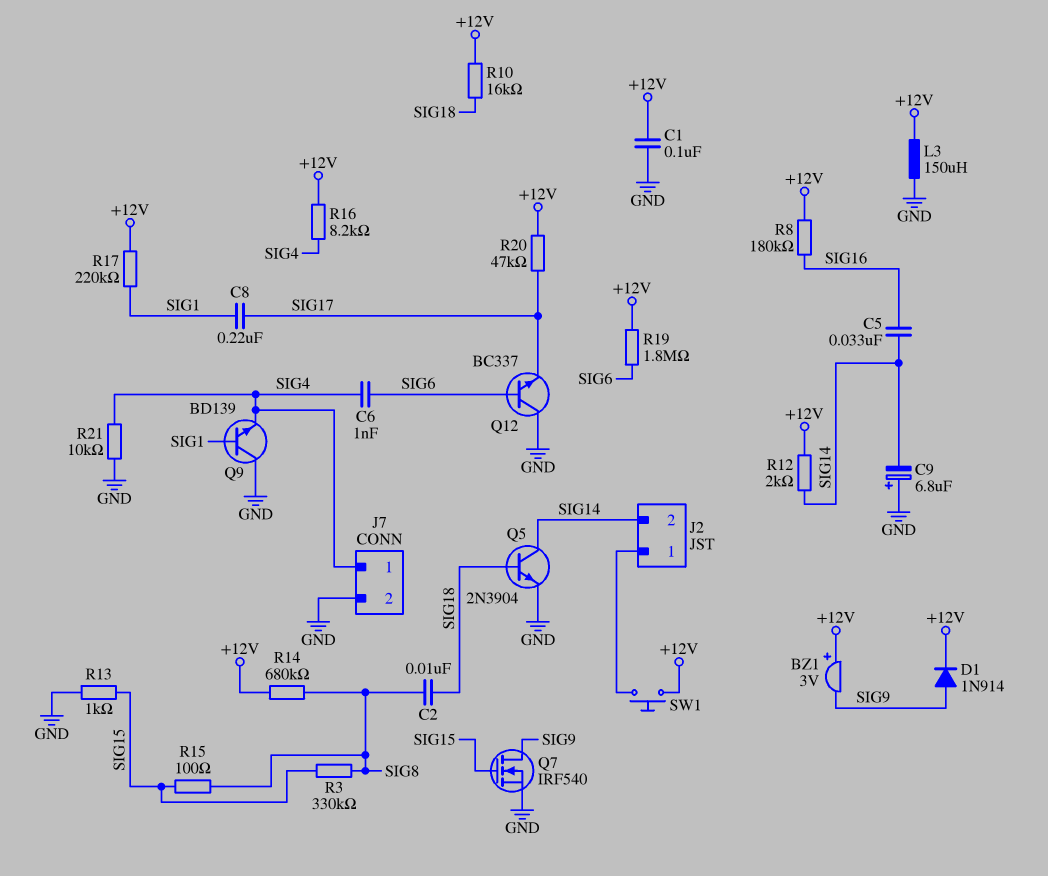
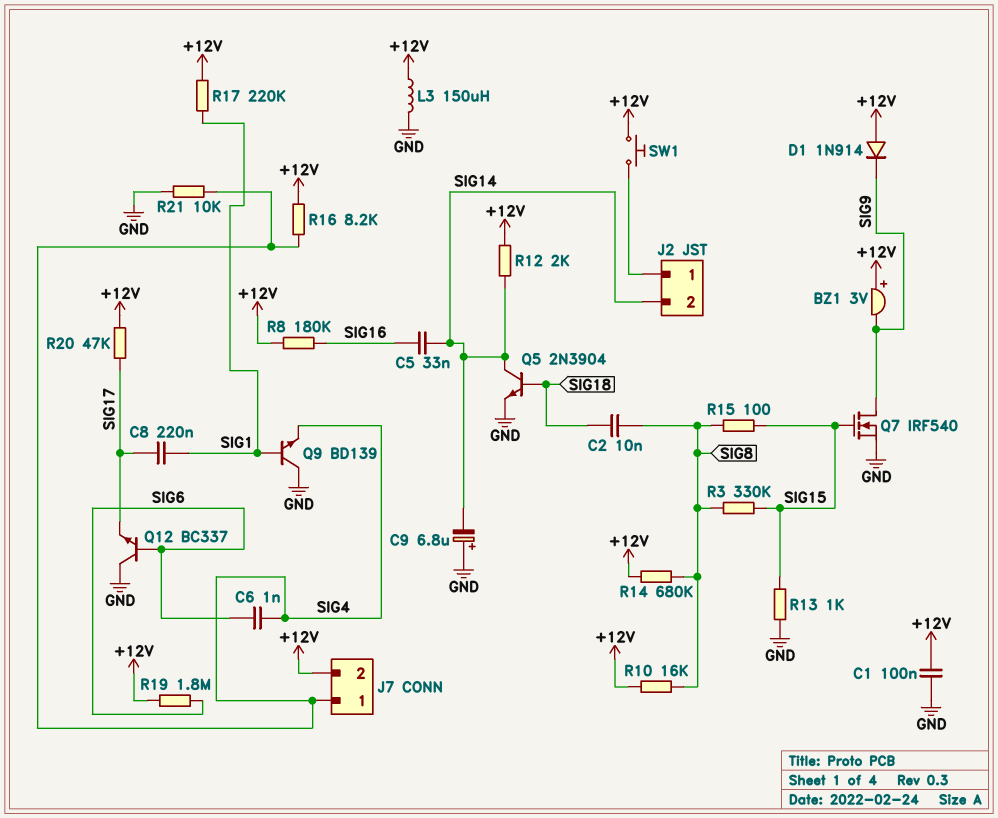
D1: diode 1N914 (A SIG9, K +12V) -> diode 1N914 (A +12V, K SIG9)
J7 pin 2: GND -> +12V
R10: 16k (+12V, SIG18) -> 16k (+12V, SIG8)

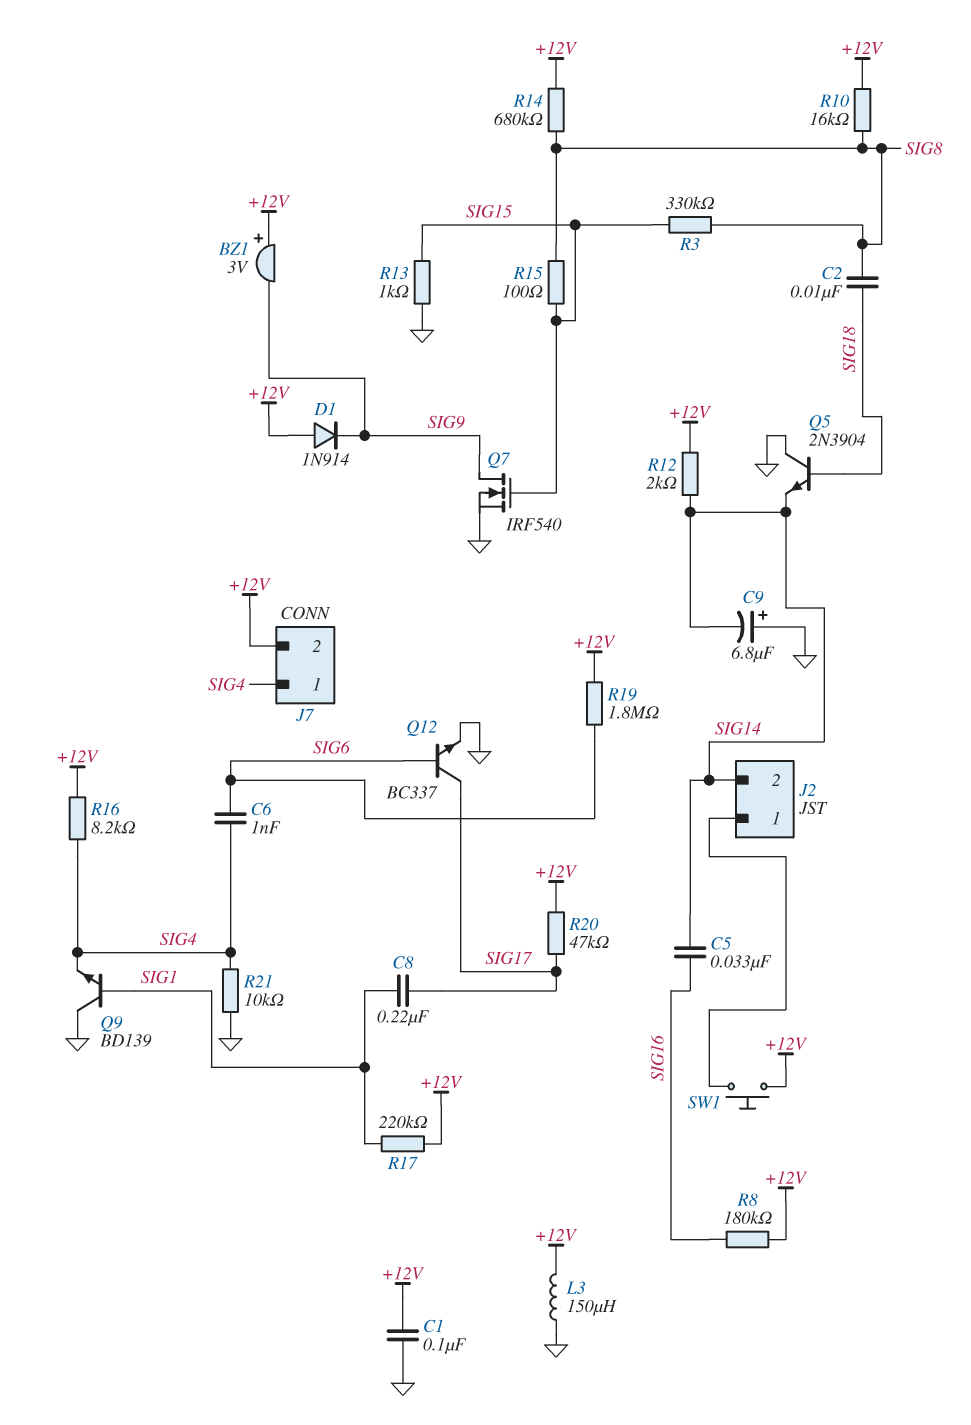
Q5: NPN 2N3904 (B SIG18, C SIG14, E GND) -> NPN 2N3904 (B SIG18, C GND, E SIG14)
Q12: NPN BC337 (B SIG6, C GND, E SIG17) -> NPN BC337 (B SIG6, C SIG17, E GND)

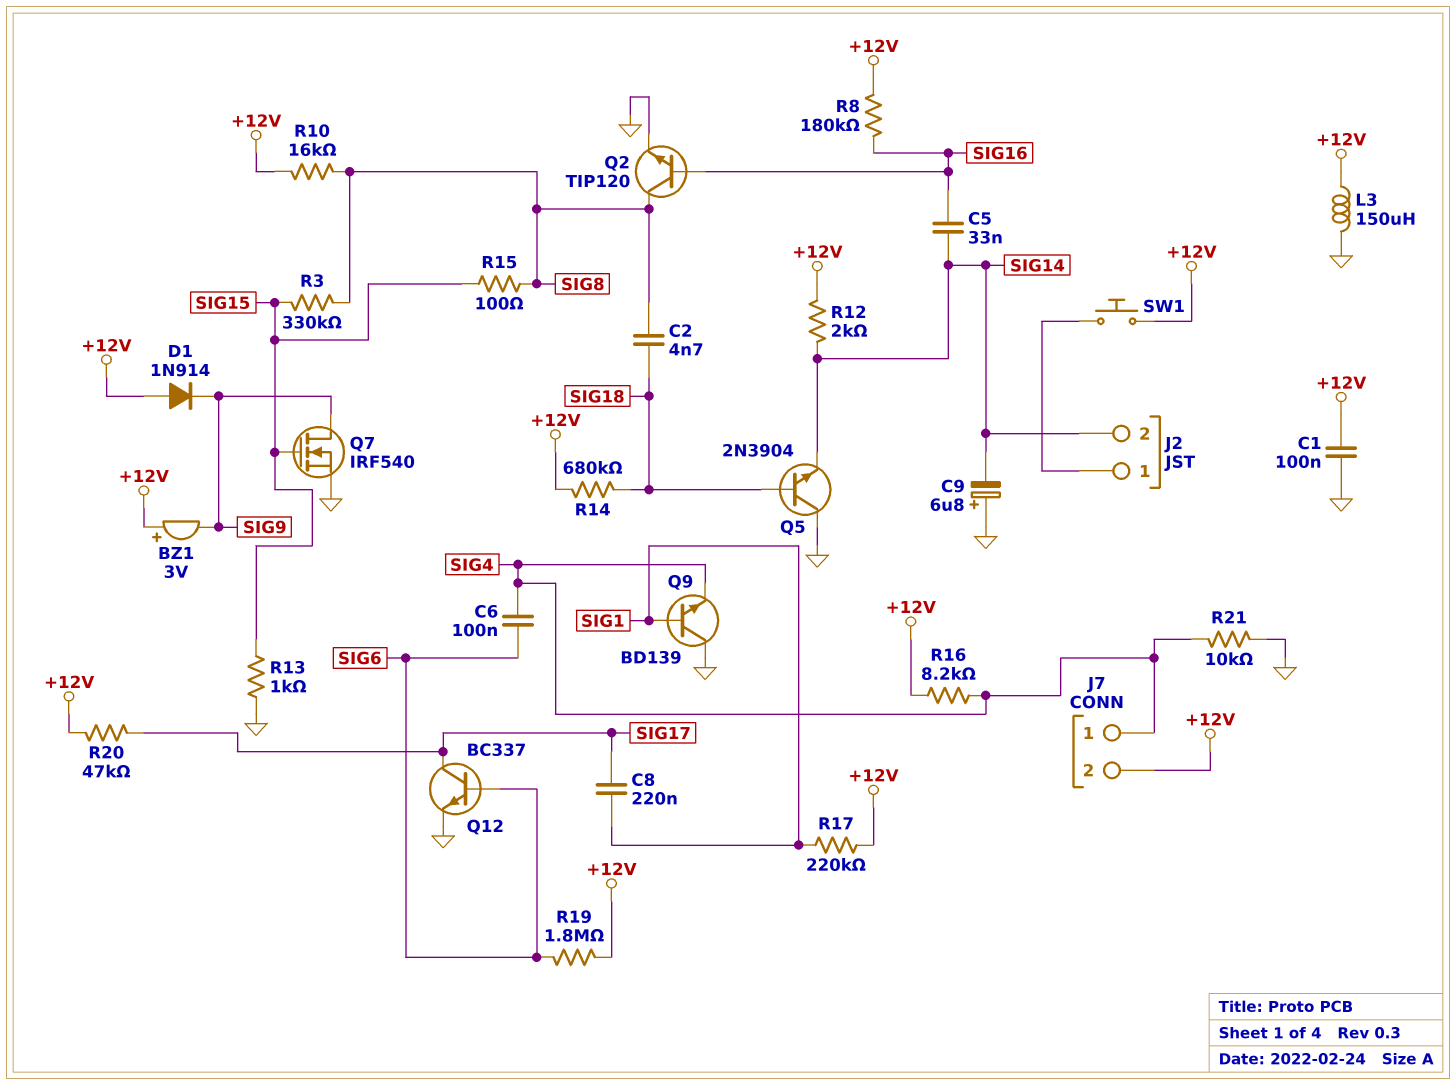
C2: 10nF (SIG8, SIG18) -> 4.7nF (SIG8, SIG18)
C6: 1nF (SIG4, SIG6) -> 100nF (SIG4, SIG6)
Q2: none -> NPN TIP120 (B SIG16, C SIG8, E GND)
R14: 680k (+12V, SIG8) -> 680k (+12V, SIG18)

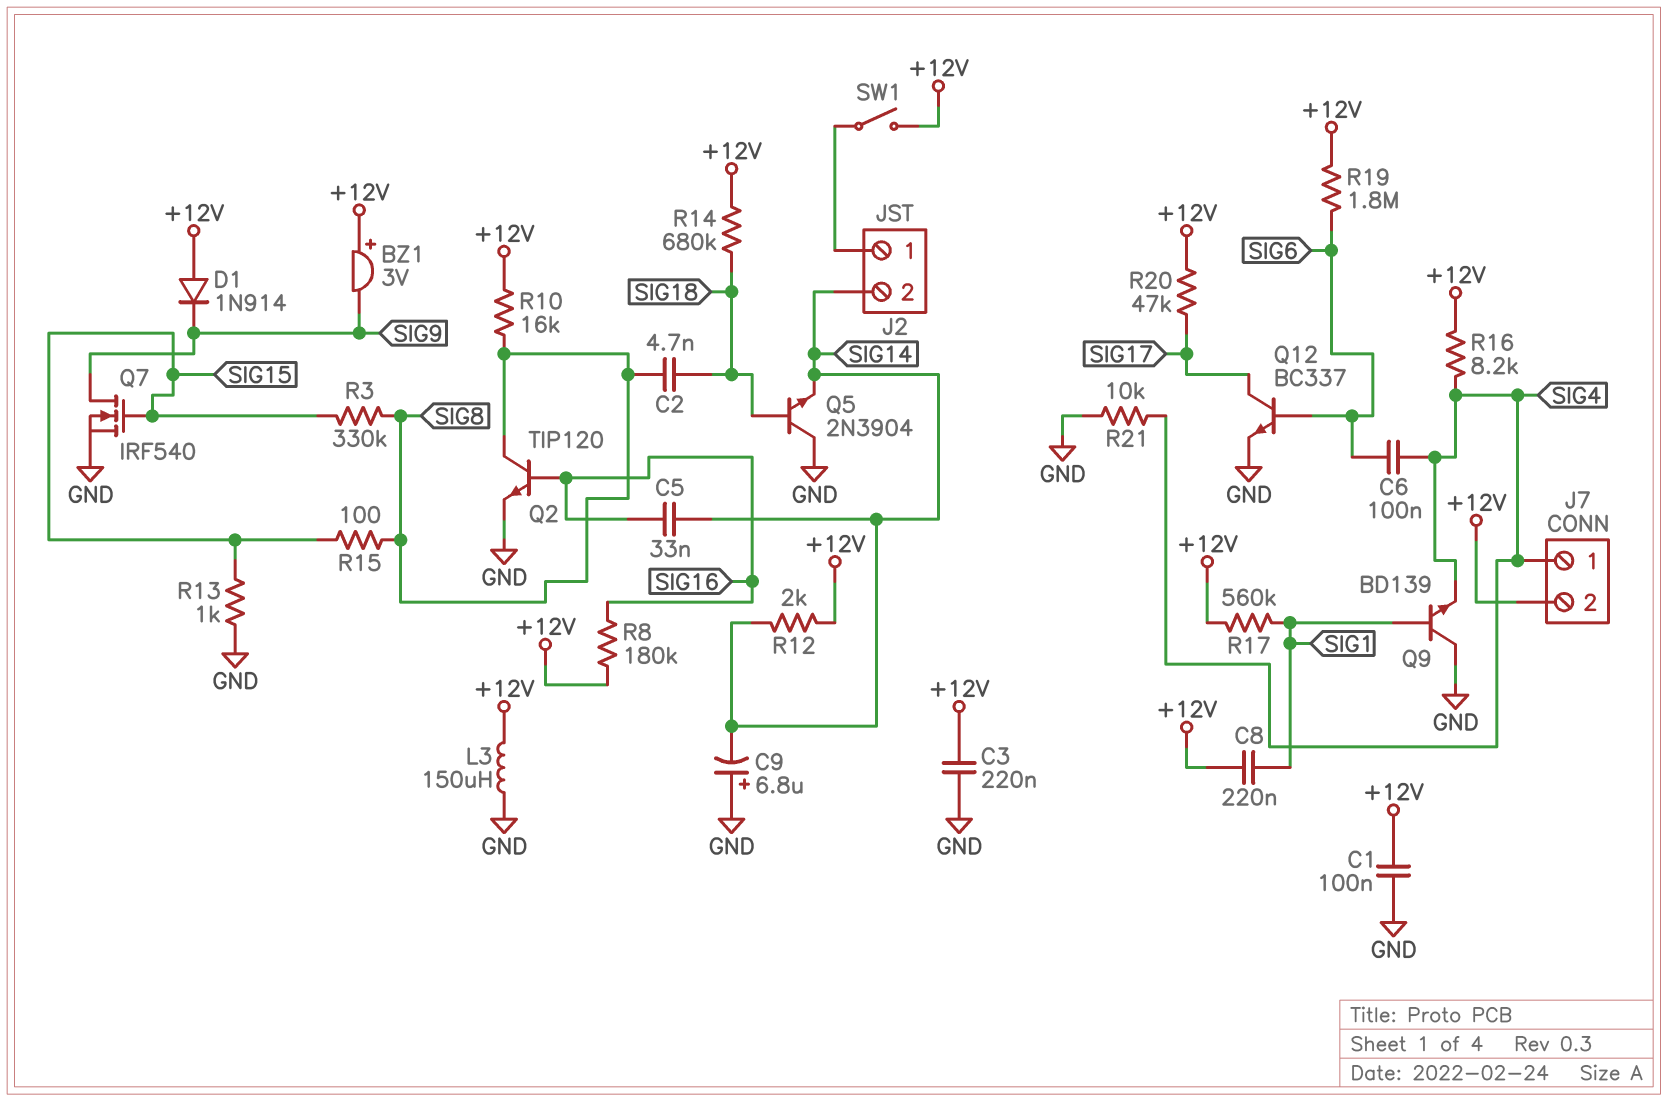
C3: none -> 220nF (+12V, GND)
C8: 220nF (SIG1, SIG17) -> 220nF (+12V, SIG1)
R17: 220k (+12V, SIG1) -> 560k (+12V, SIG1)
SW1: button (+12V, J2/1) -> switch (+12V, J2/1)

